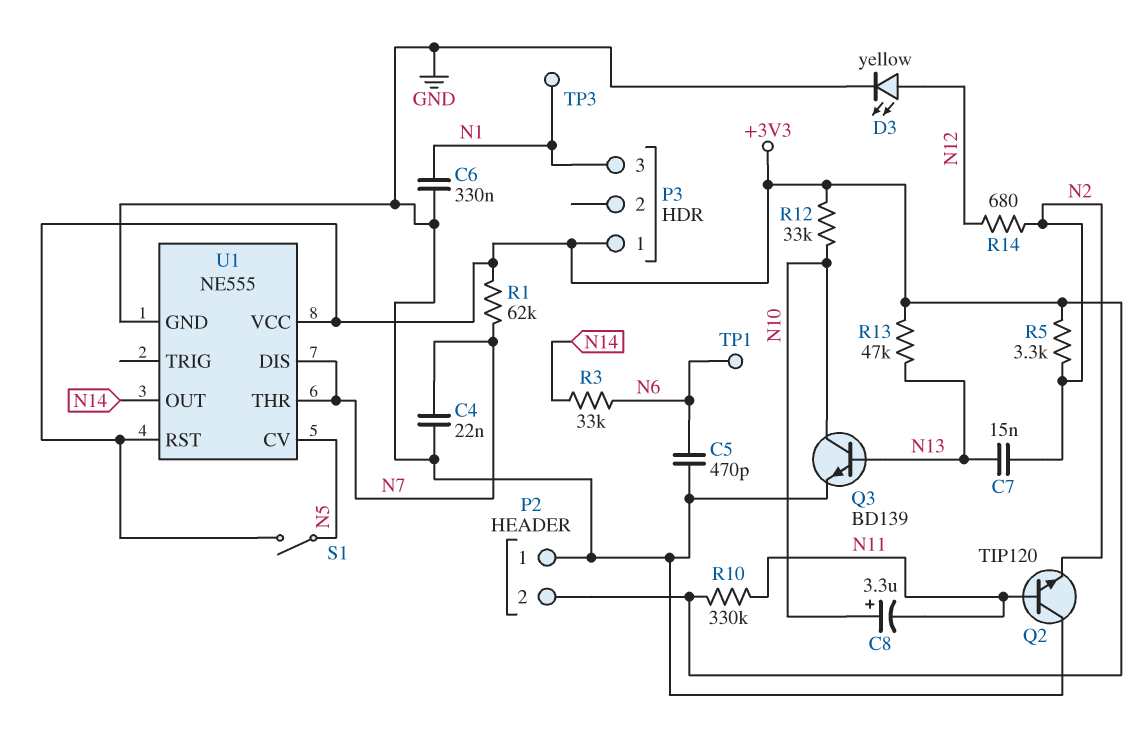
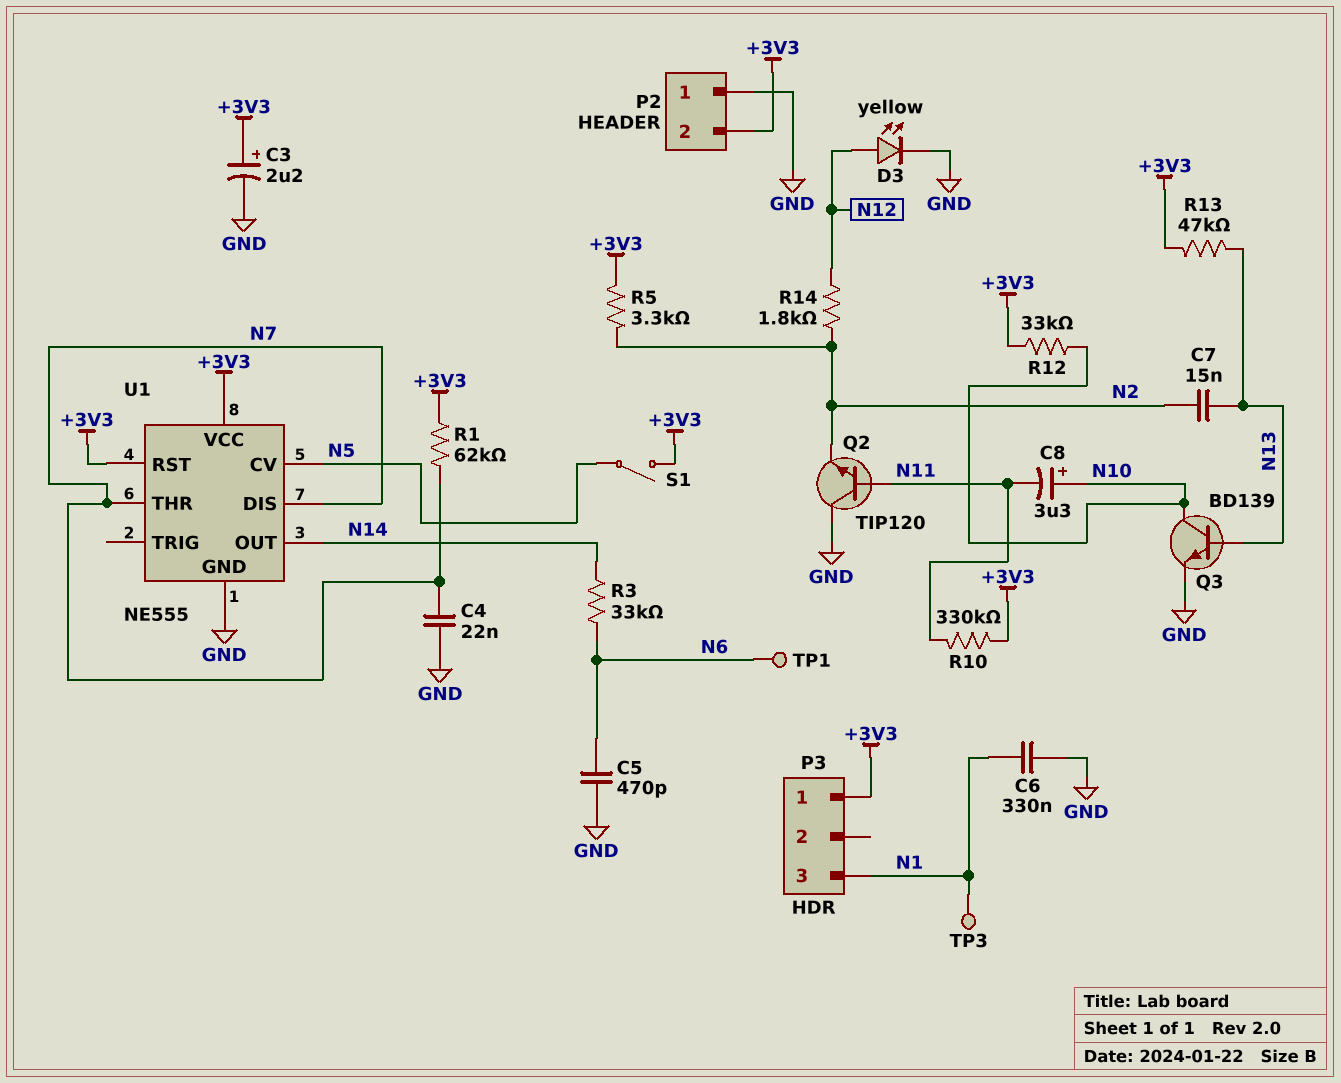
C3: none -> 2.2uF (plus +3V3, minus GND)
R14: 680 (N2, N12) -> 1.8k (N2, N12)

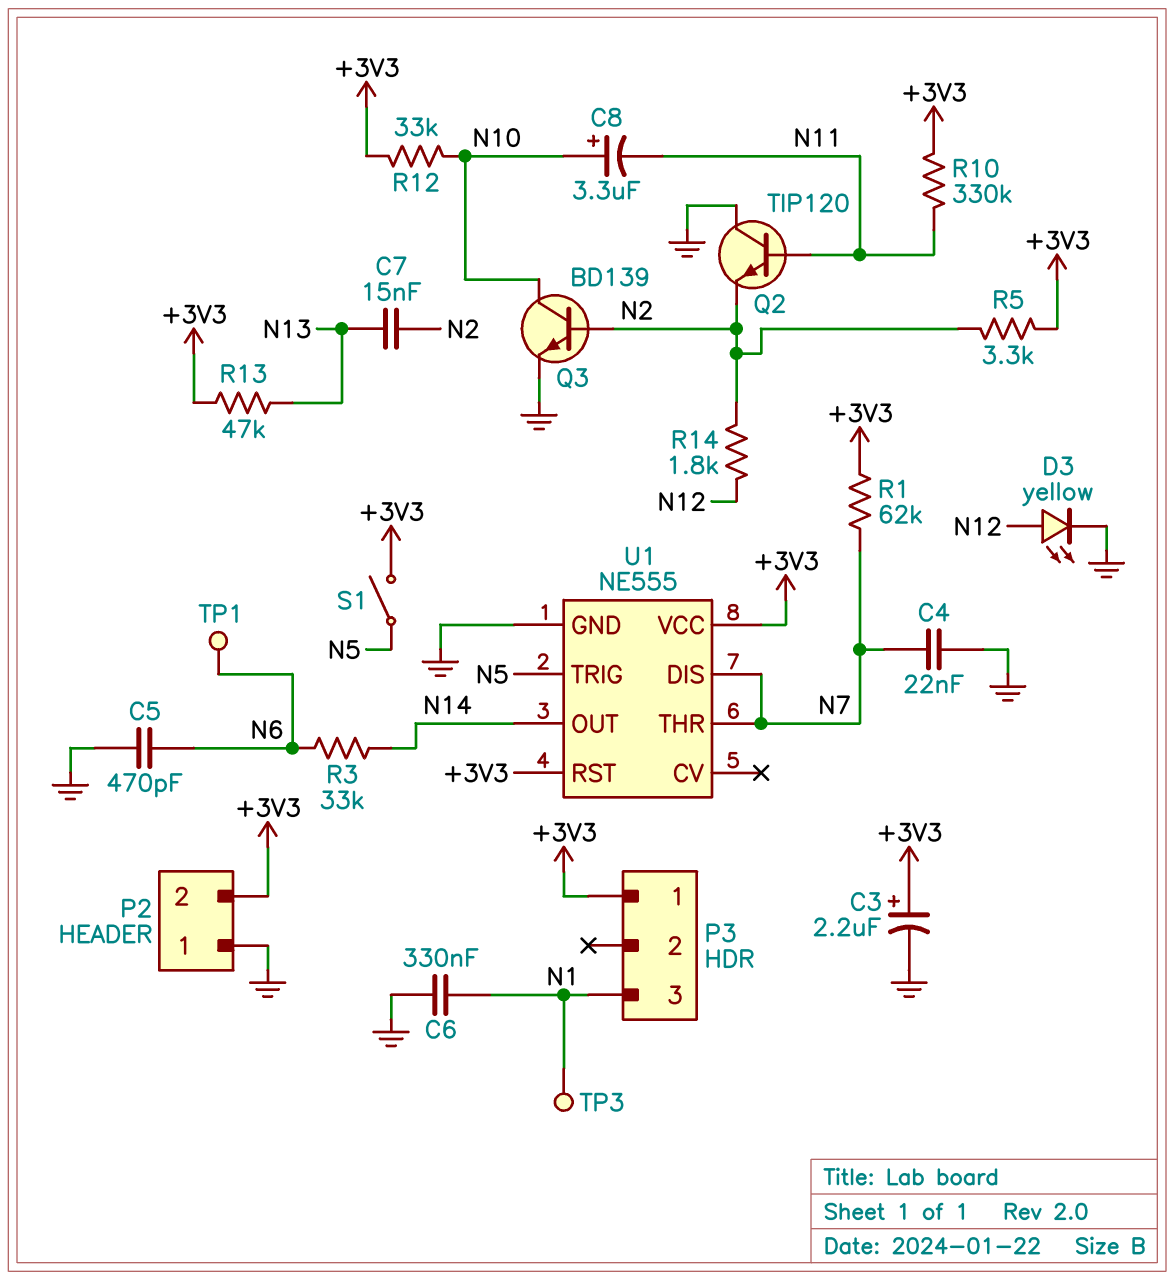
Q3: NPN BD139 (B N13, C N10, E GND) -> NPN BD139 (B N2, C N10, E GND)
U1 pin CV: N5 -> none
U1 pin TRIG: none -> N5

